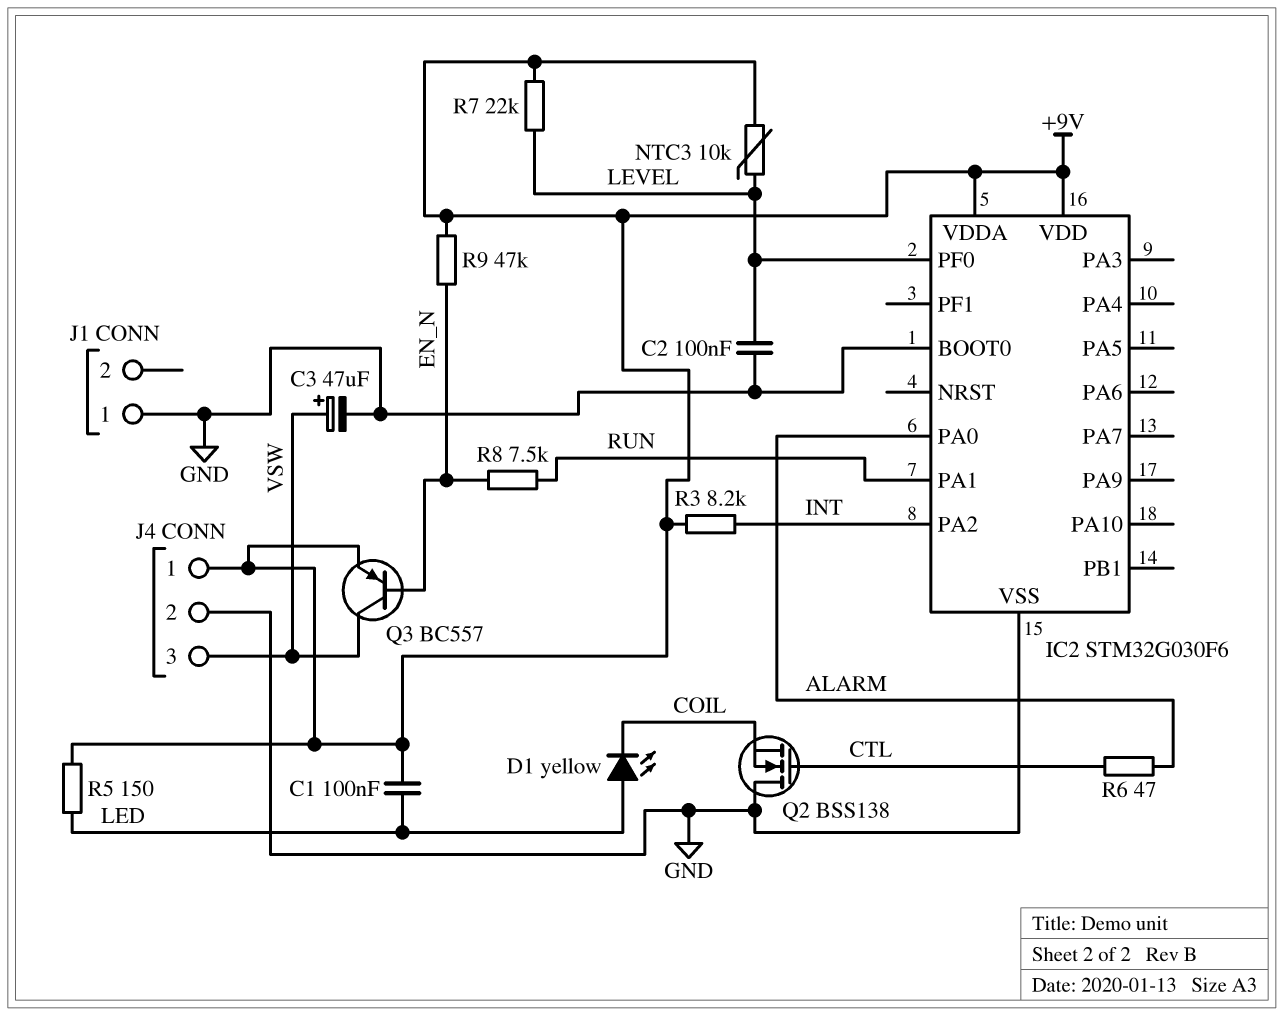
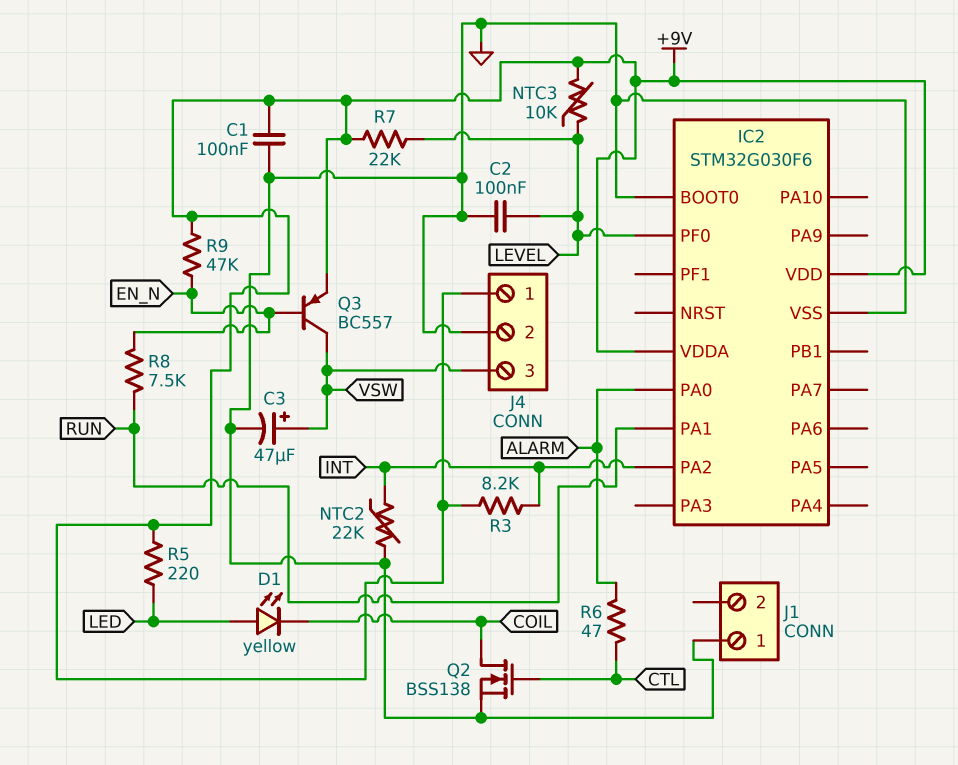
C1: 100nF (+9V, LED) -> 100nF (+9V, GND)
NTC2: none -> 22k (GND, INT)
Q2: NMOS BSS138 (G CTL, D GND, S COIL) -> NMOS BSS138 (G CTL, D COIL, S GND)
R5: 150 (+9V, LED) -> 220 (+9V, LED)

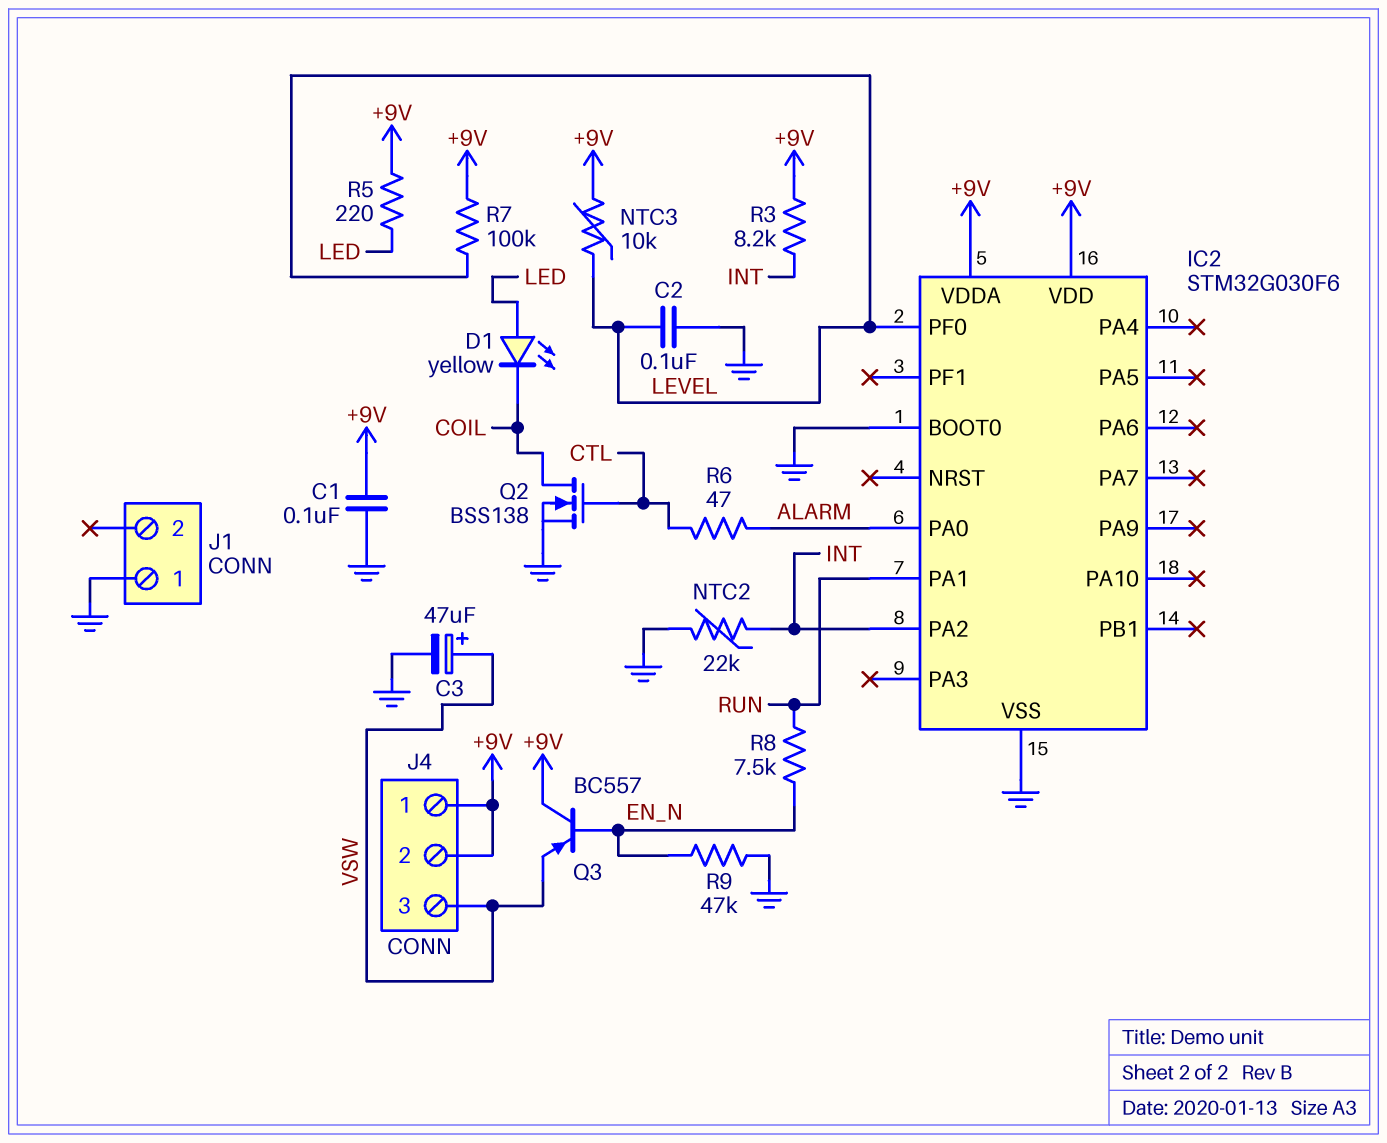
J4 pin 2: GND -> +9V
Q3: PNP BC557 (B EN_N, C VSW, E +9V) -> PNP BC557 (B EN_N, C +9V, E VSW)
R7: 22k (+9V, LEVEL) -> 100k (+9V, LEVEL)
R9: 47k (+9V, EN_N) -> 47k (EN_N, GND)

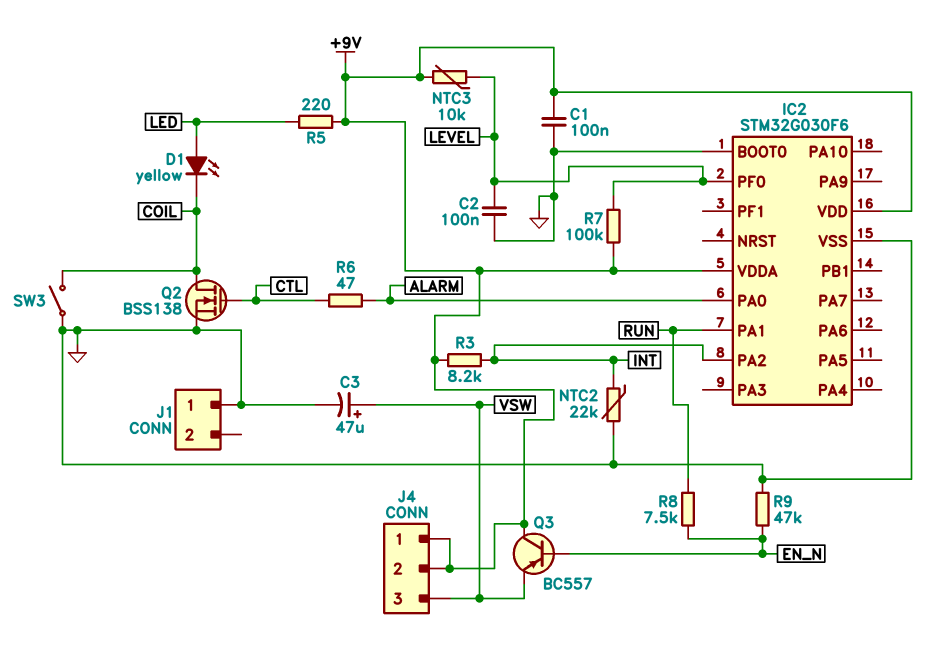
SW3: none -> switch (COIL, GND)

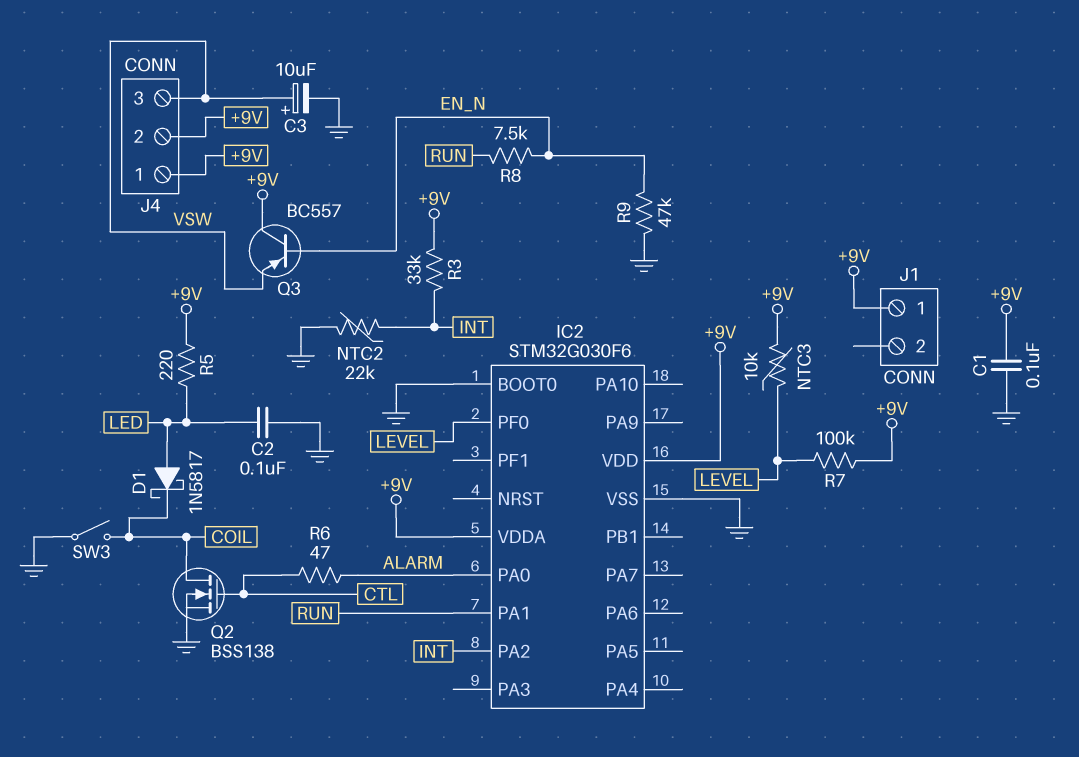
C2: 100nF (GND, LEVEL) -> 100nF (GND, LED)
C3: 47uF (plus VSW, minus GND) -> 10uF (plus VSW, minus GND)
D1: LED yellow (A LED, K COIL) -> schottky 1N5817 (A LED, K COIL)
J1 pin 1: GND -> +9V
R3: 8.2k (+9V, INT) -> 33k (+9V, INT)

